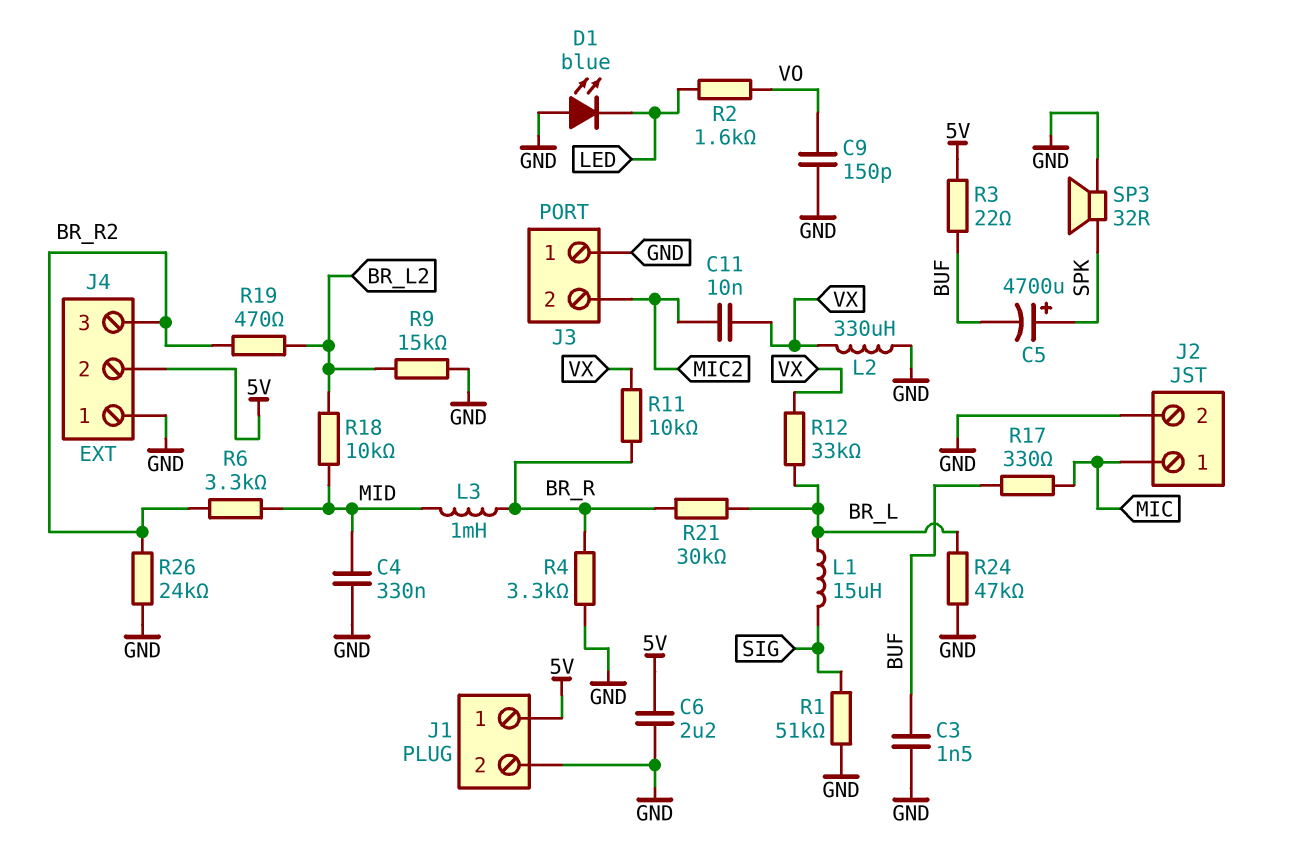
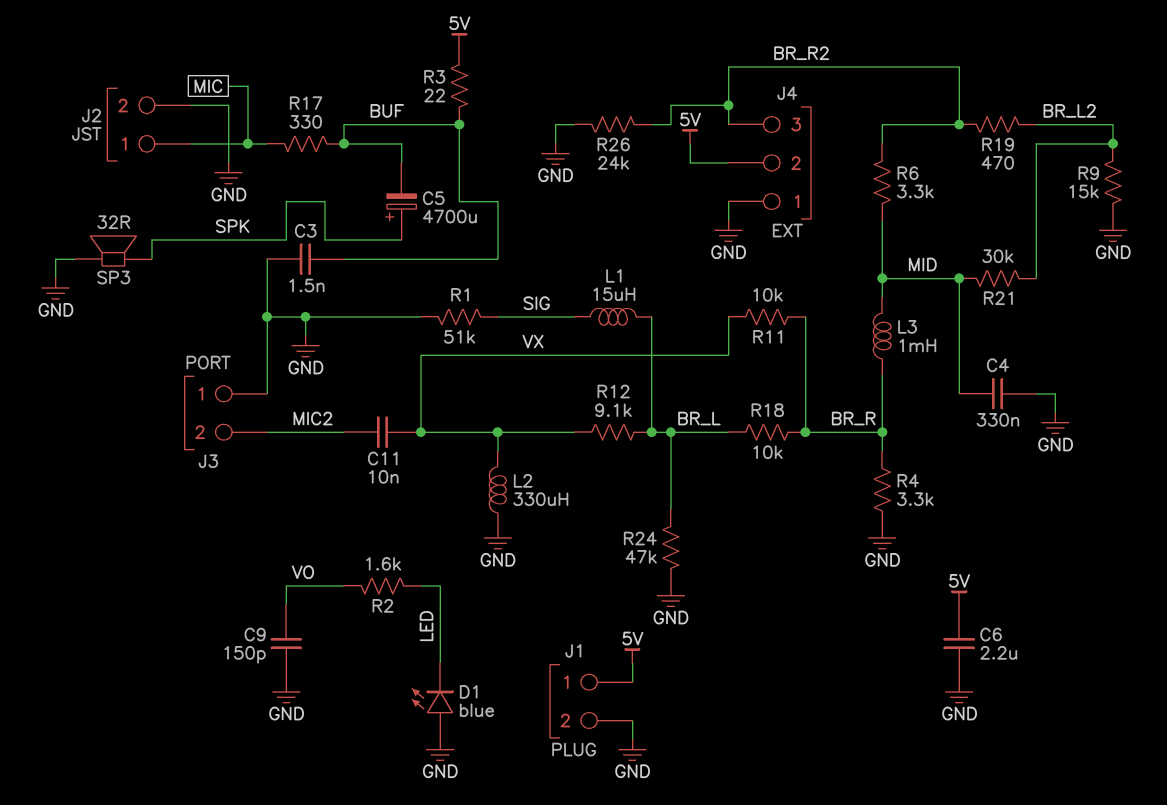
R12: 33k (BR_L, VX) -> 9.1k (BR_L, VX)
R18: 10k (BR_L2, MID) -> 10k (BR_L, BR_R)
R21: 30k (BR_L, BR_R) -> 30k (BR_L2, MID)

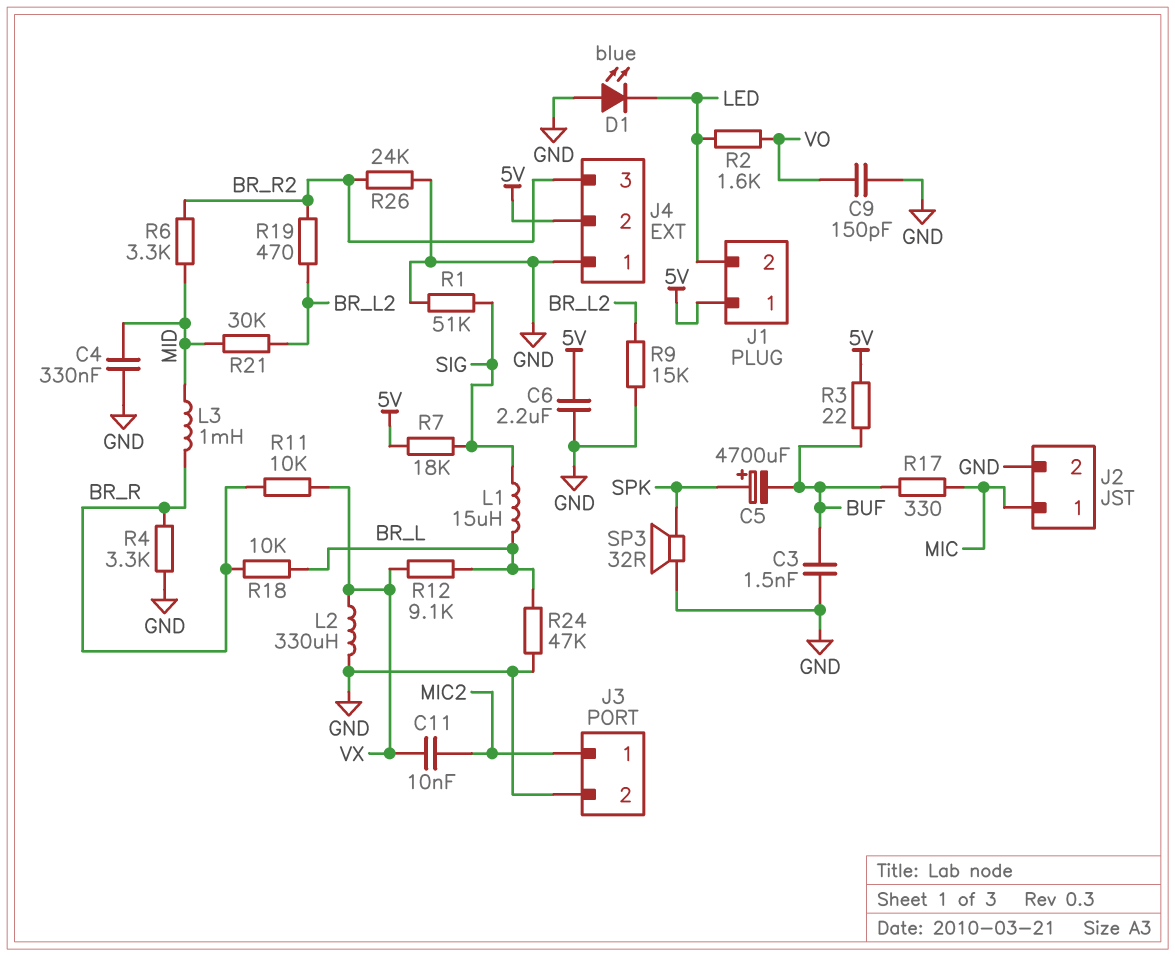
J1 pin 2: GND -> LED
J3 pin 1: GND -> MIC2
J3 pin 2: MIC2 -> GND
R7: none -> 18k (5V, SIG)

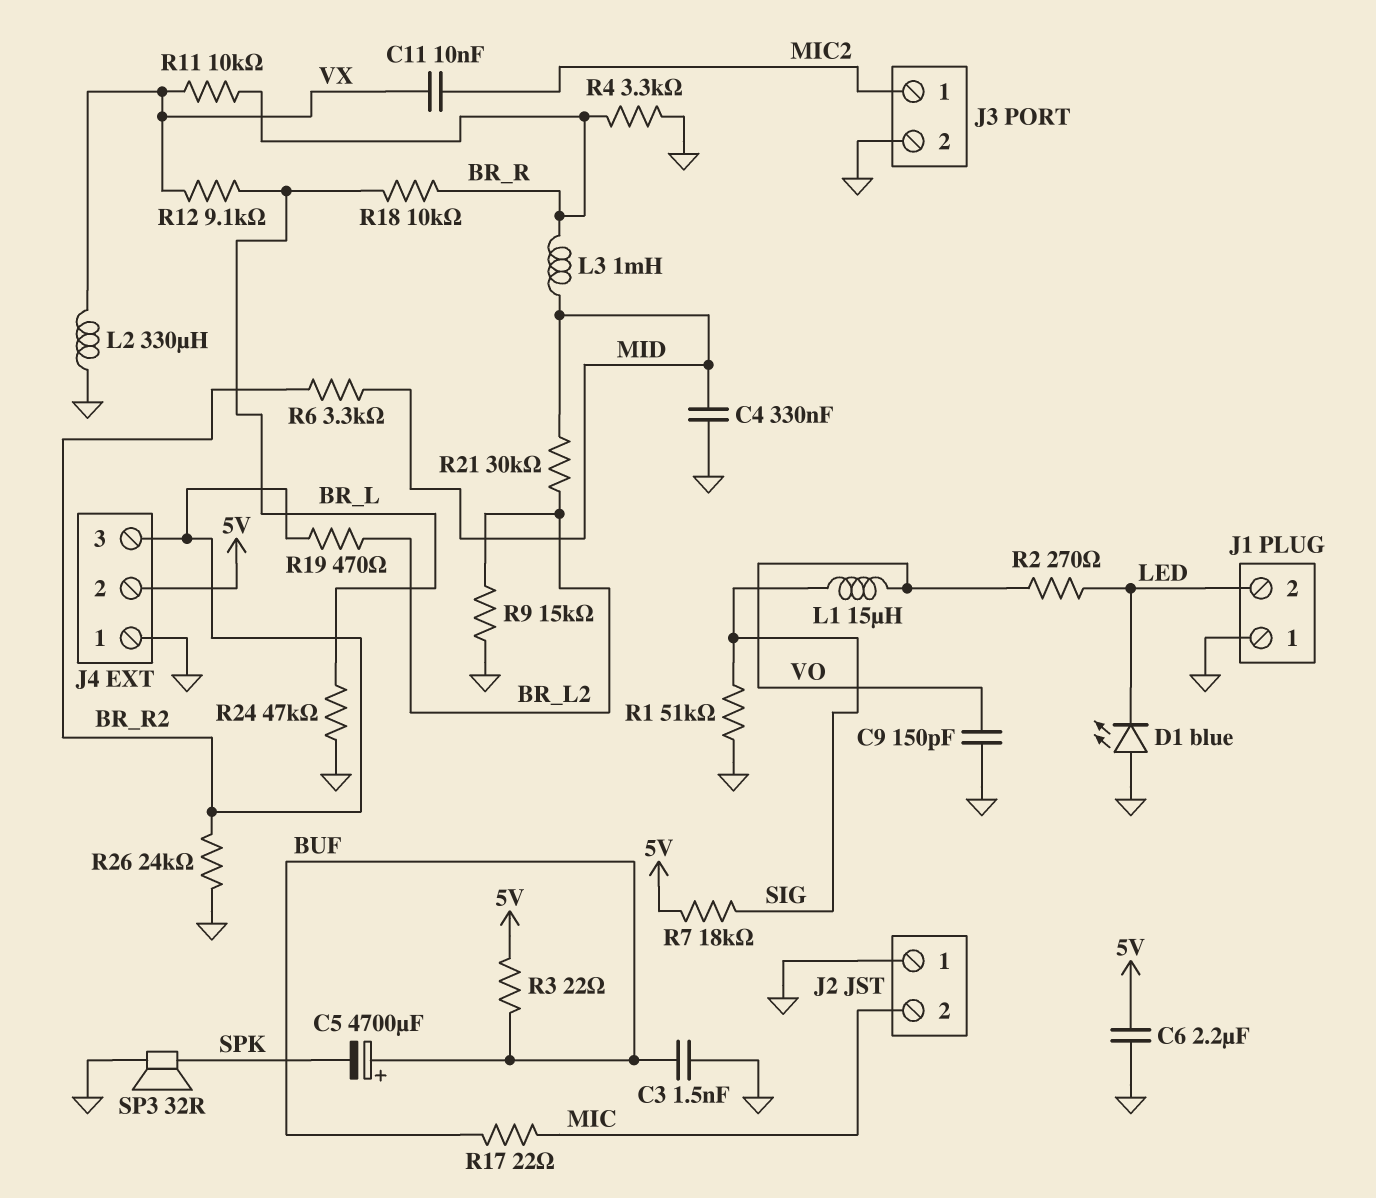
C5: 4700uF (plus SPK, minus BUF) -> 4700uF (plus BUF, minus SPK)
J1 pin 1: 5V -> GND
J2 pin 1: MIC -> GND
J2 pin 2: GND -> MIC
L1: 15uH (BR_L, SIG) -> 15uH (SIG, VO)
R2: 1.6k (LED, VO) -> 270 (LED, VO)
R17: 330 (BUF, MIC) -> 22 (BUF, MIC)

